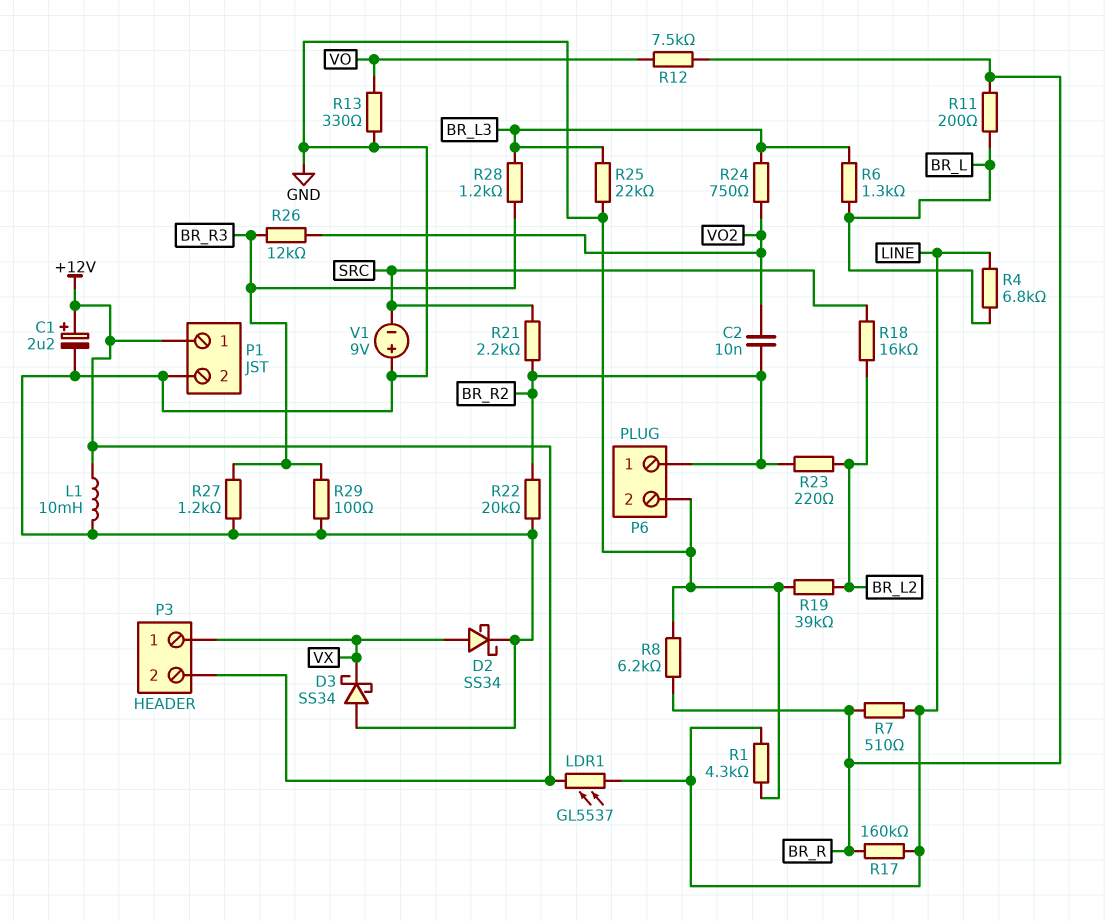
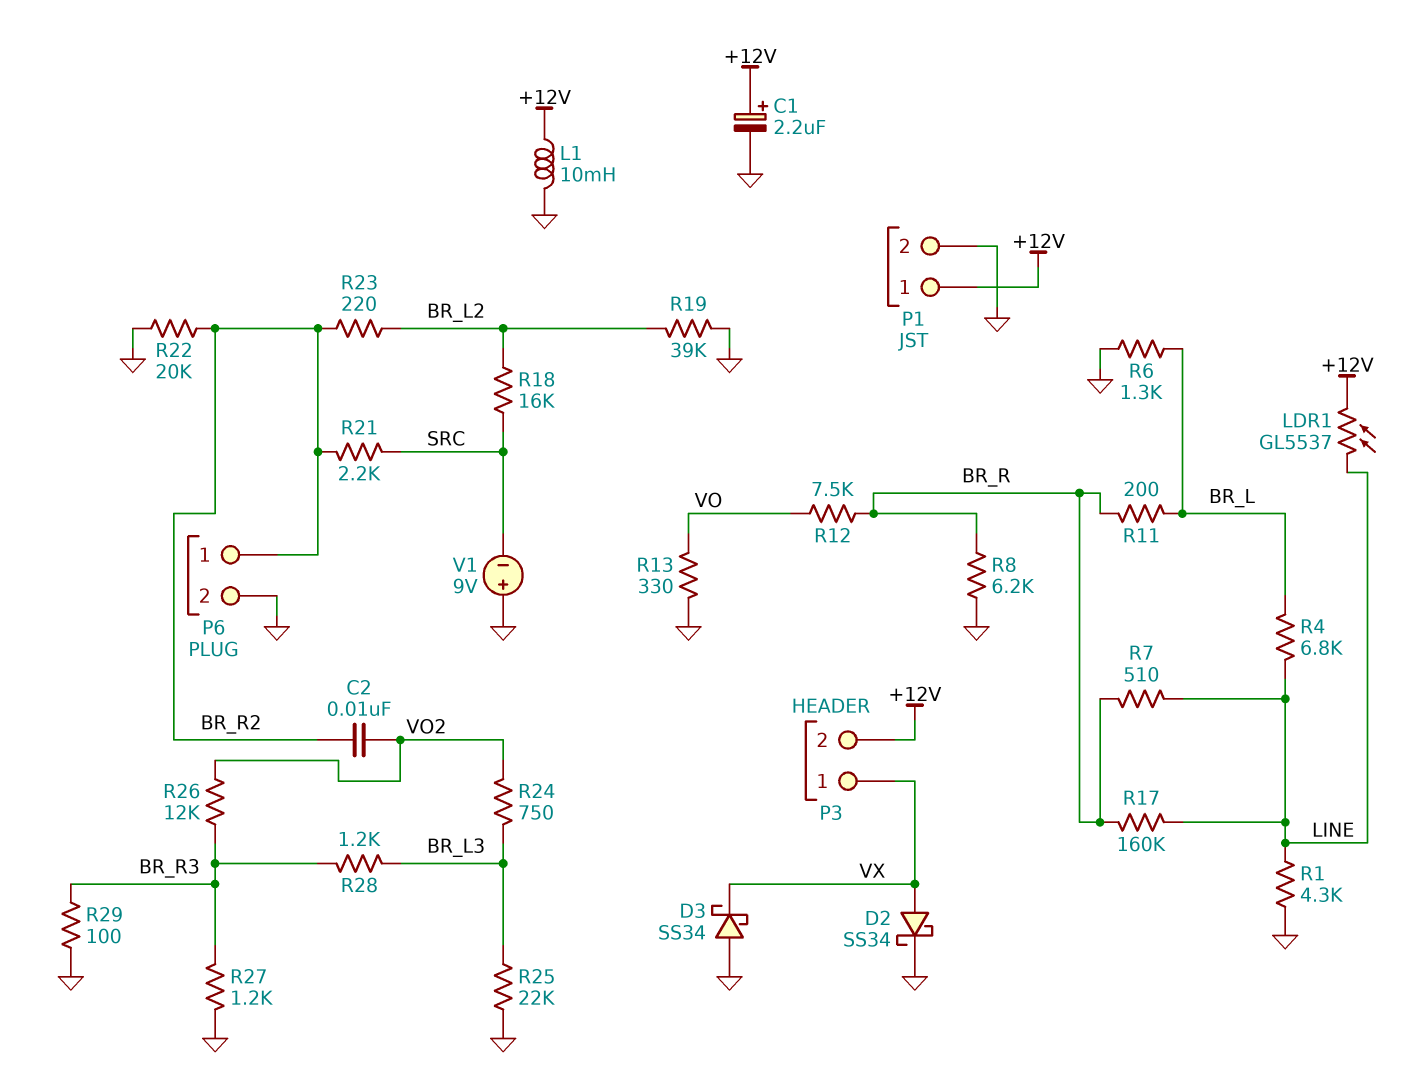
R6: 1.3k (BR_L, BR_L3) -> 1.3k (BR_L, GND)

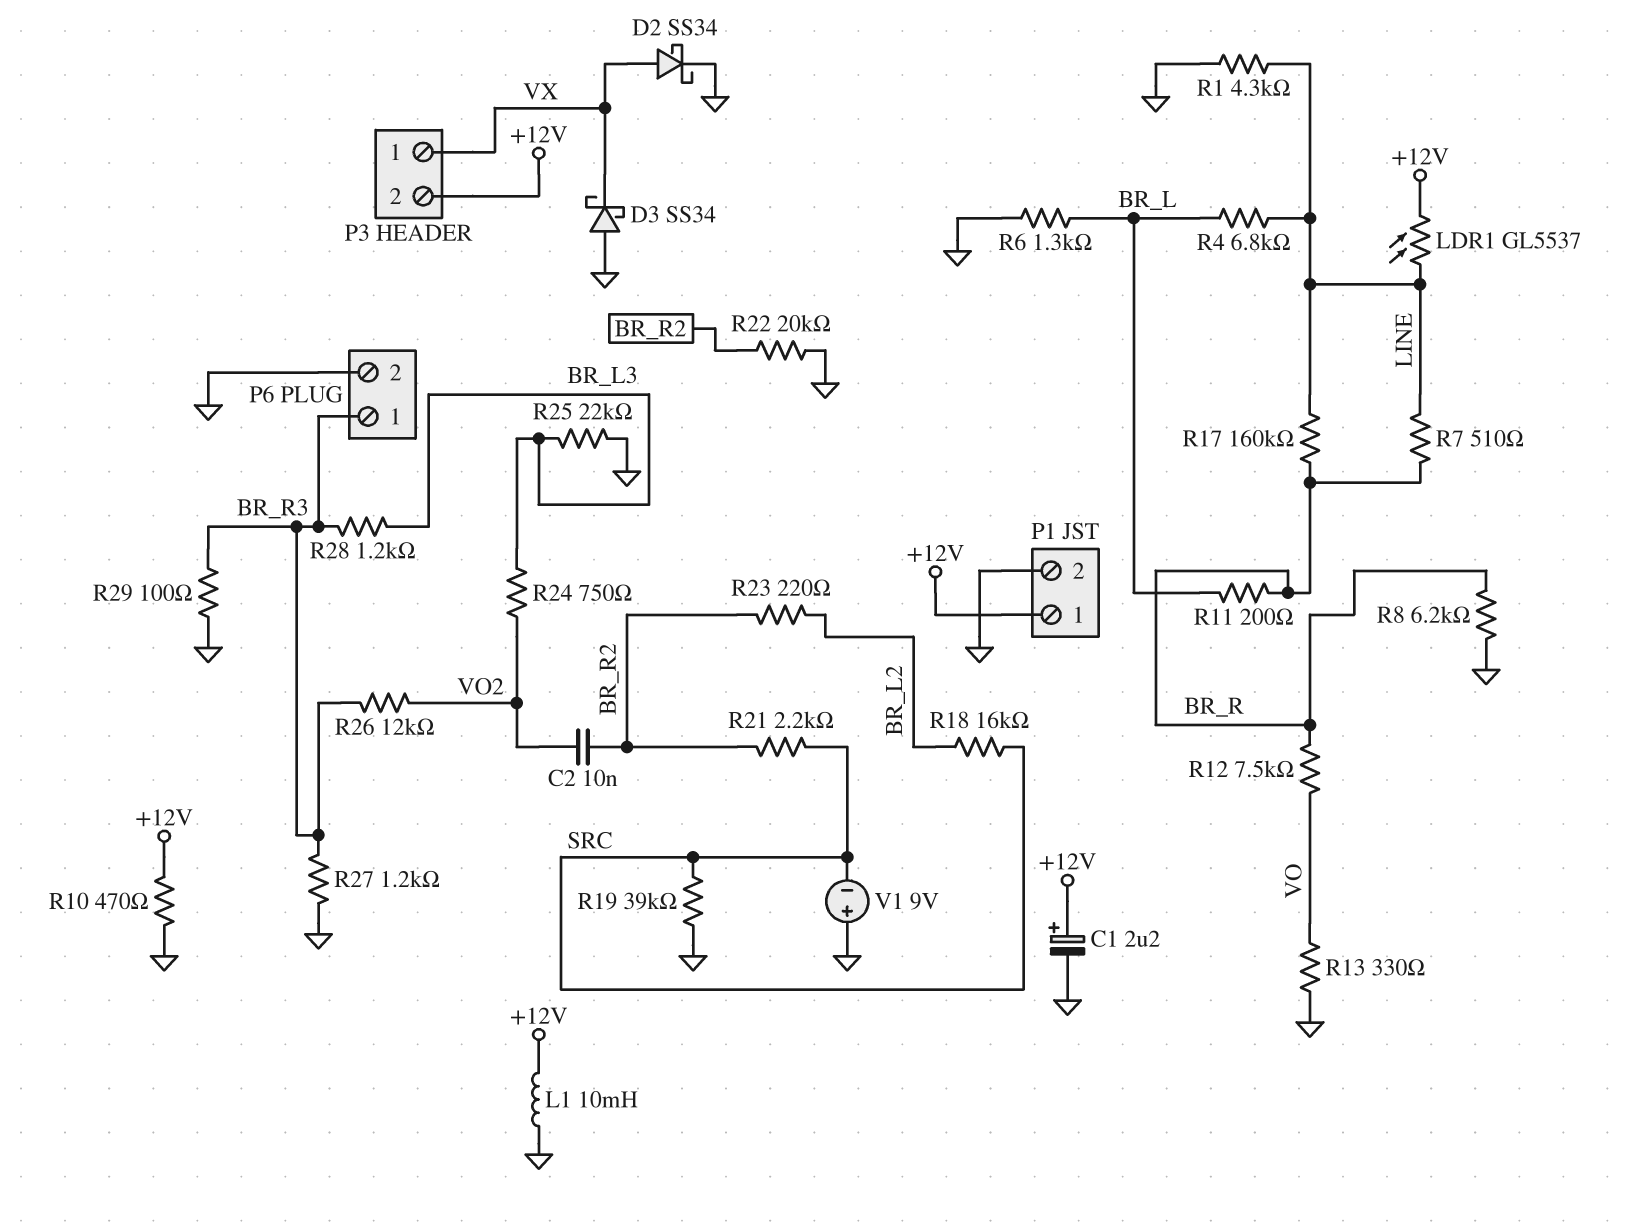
P6 pin 1: BR_R2 -> BR_R3
R10: none -> 470 (+12V, GND)
R19: 39k (BR_L2, GND) -> 39k (GND, SRC)

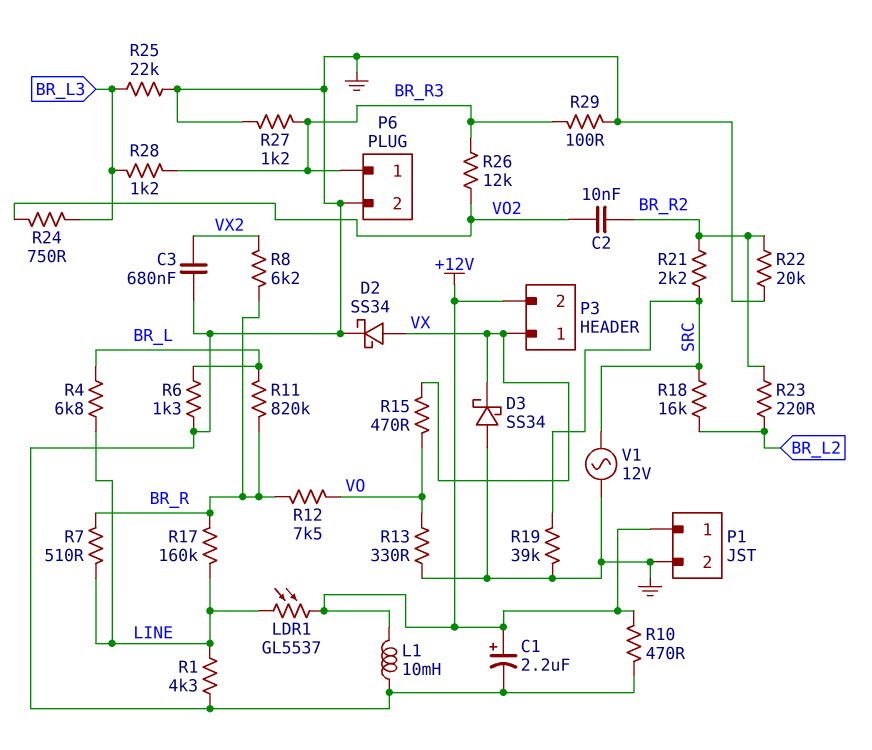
C3: none -> 680nF (GND, VX2)
R8: 6.2k (BR_R, GND) -> 6.2k (BR_R, VX2)
R11: 200 (BR_L, BR_R) -> 820k (BR_L, BR_R)
R15: none -> 470 (VO, VX)
V1: 9V (plus GND, minus SRC) -> AC 12V (GND, SRC)

